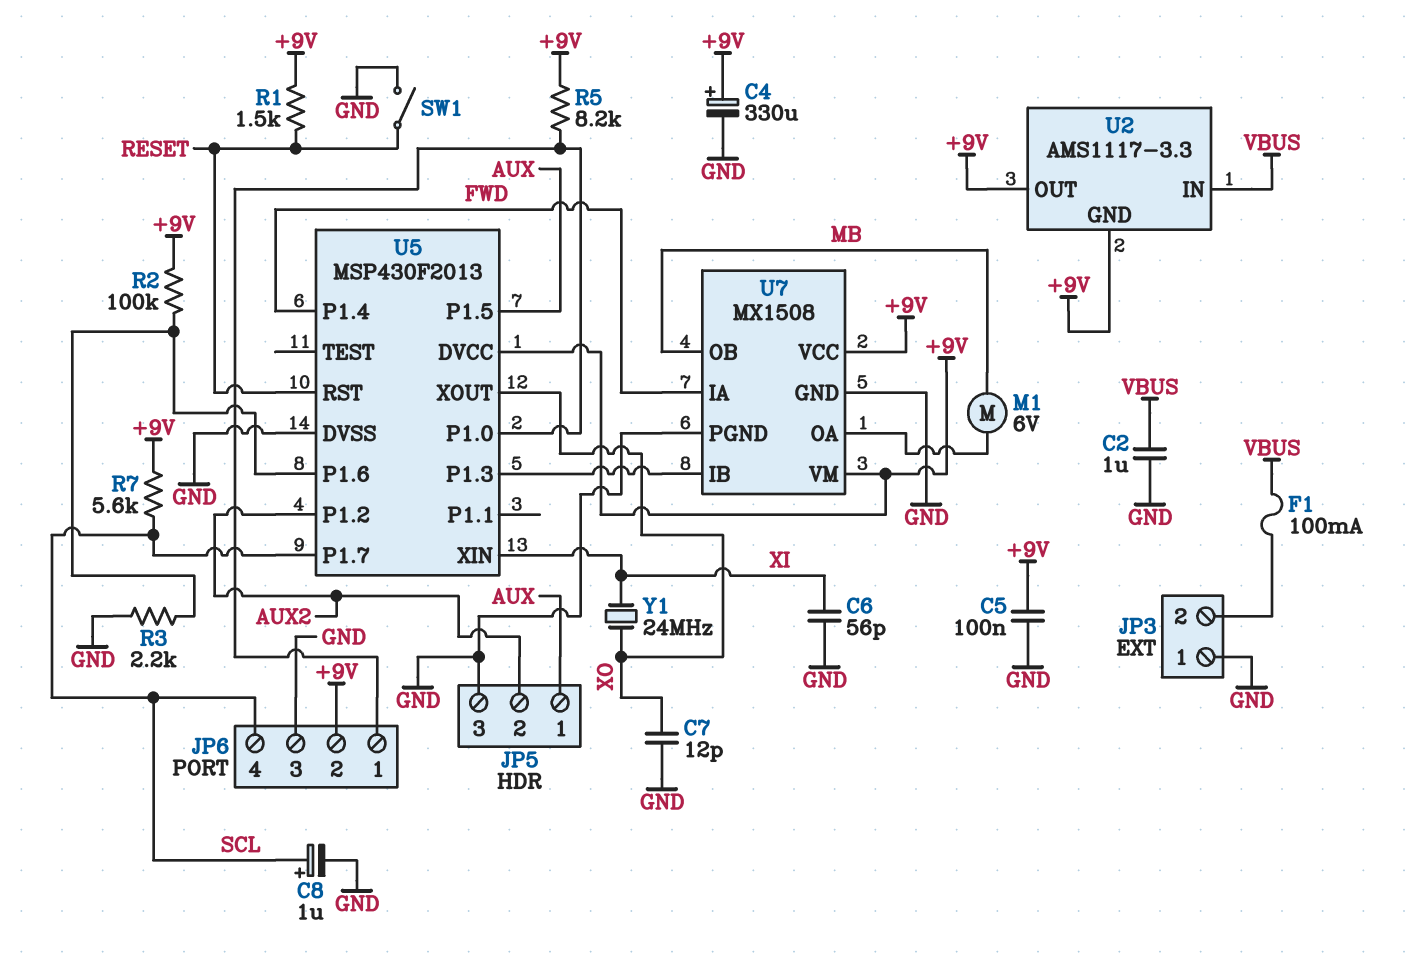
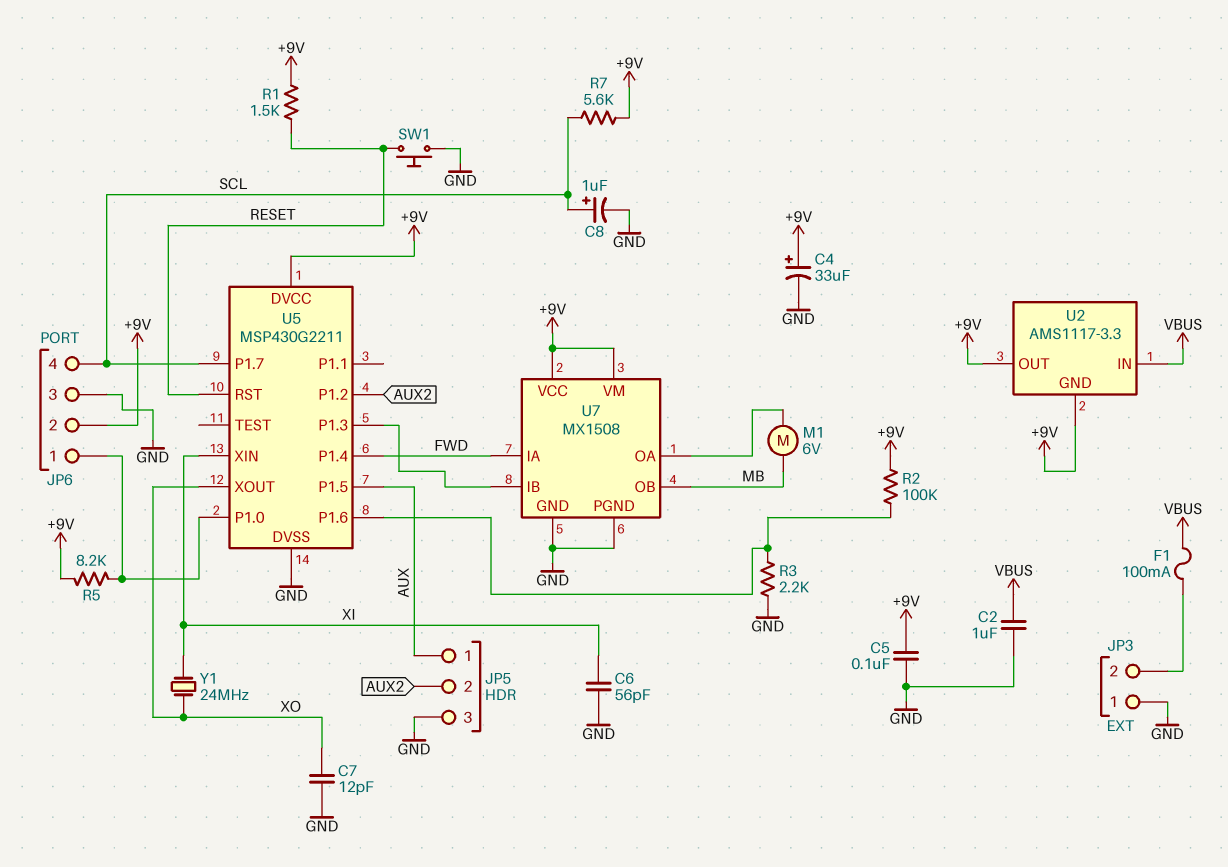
C4: 330uF (plus +9V, minus GND) -> 33uF (plus +9V, minus GND)
SW1: switch (GND, RESET) -> button (GND, RESET)
U5: MSP430F2013 -> MSP430G2211

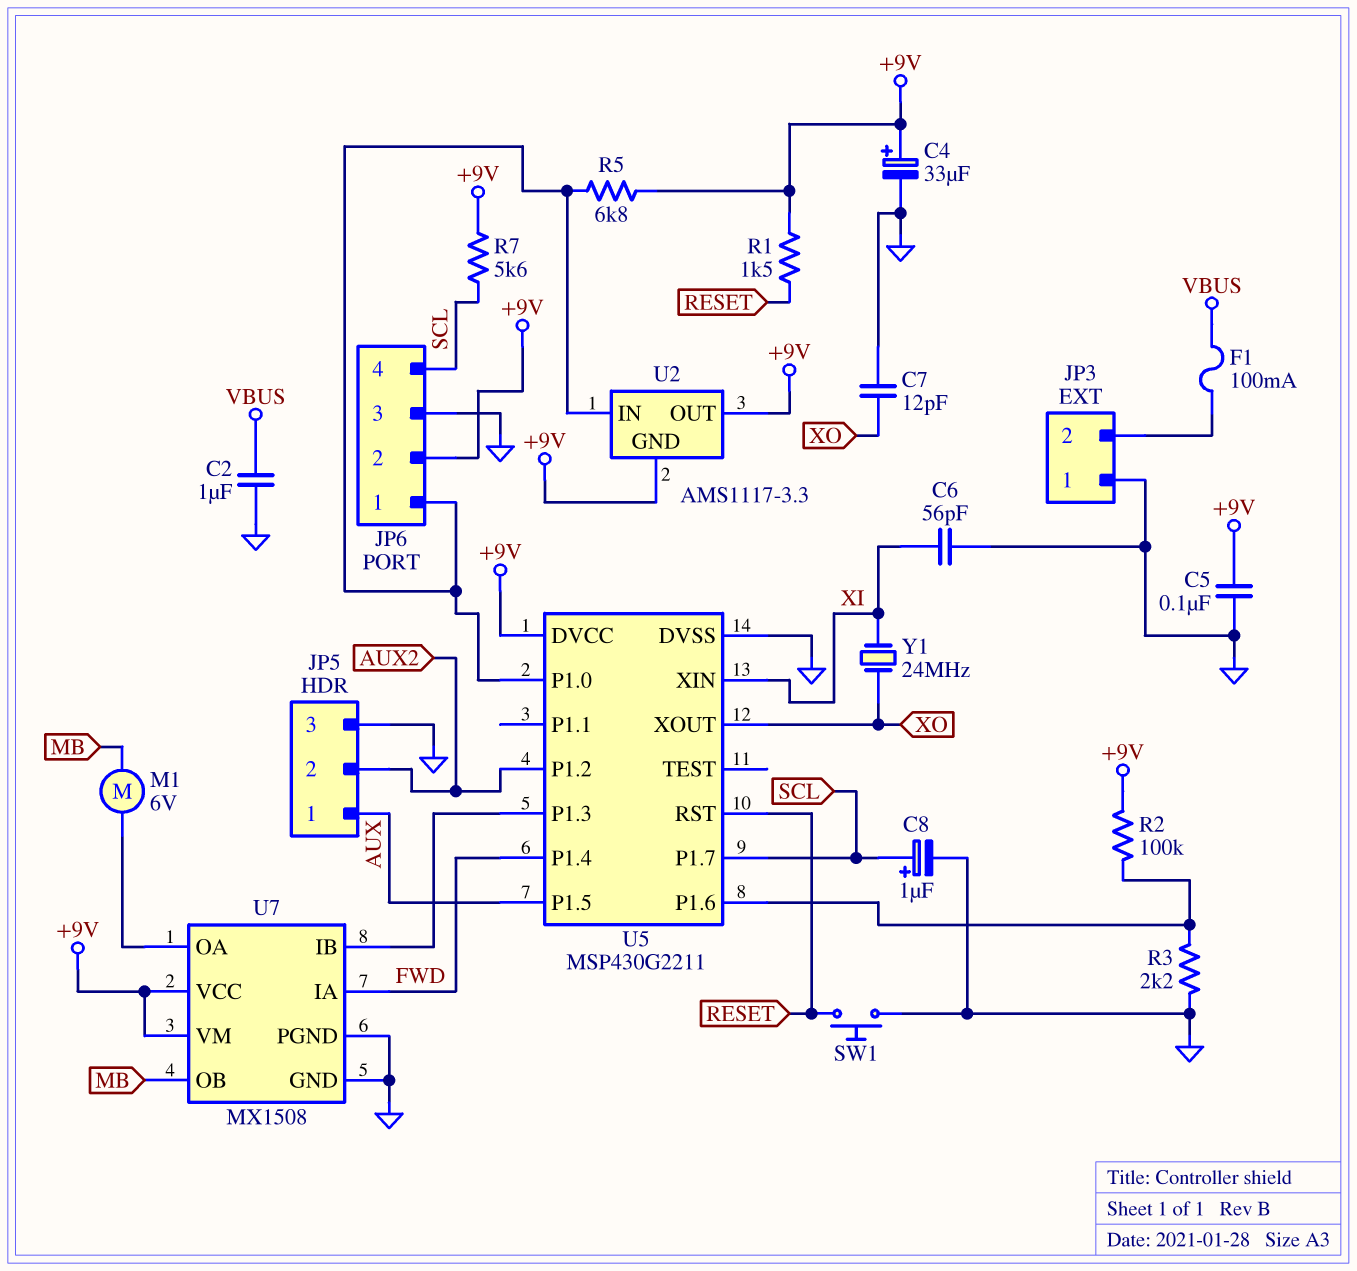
R5: 8.2k (+9V, JP6/1) -> 6.8k (+9V, JP6/1)
U2 pin IN: VBUS -> JP6/1

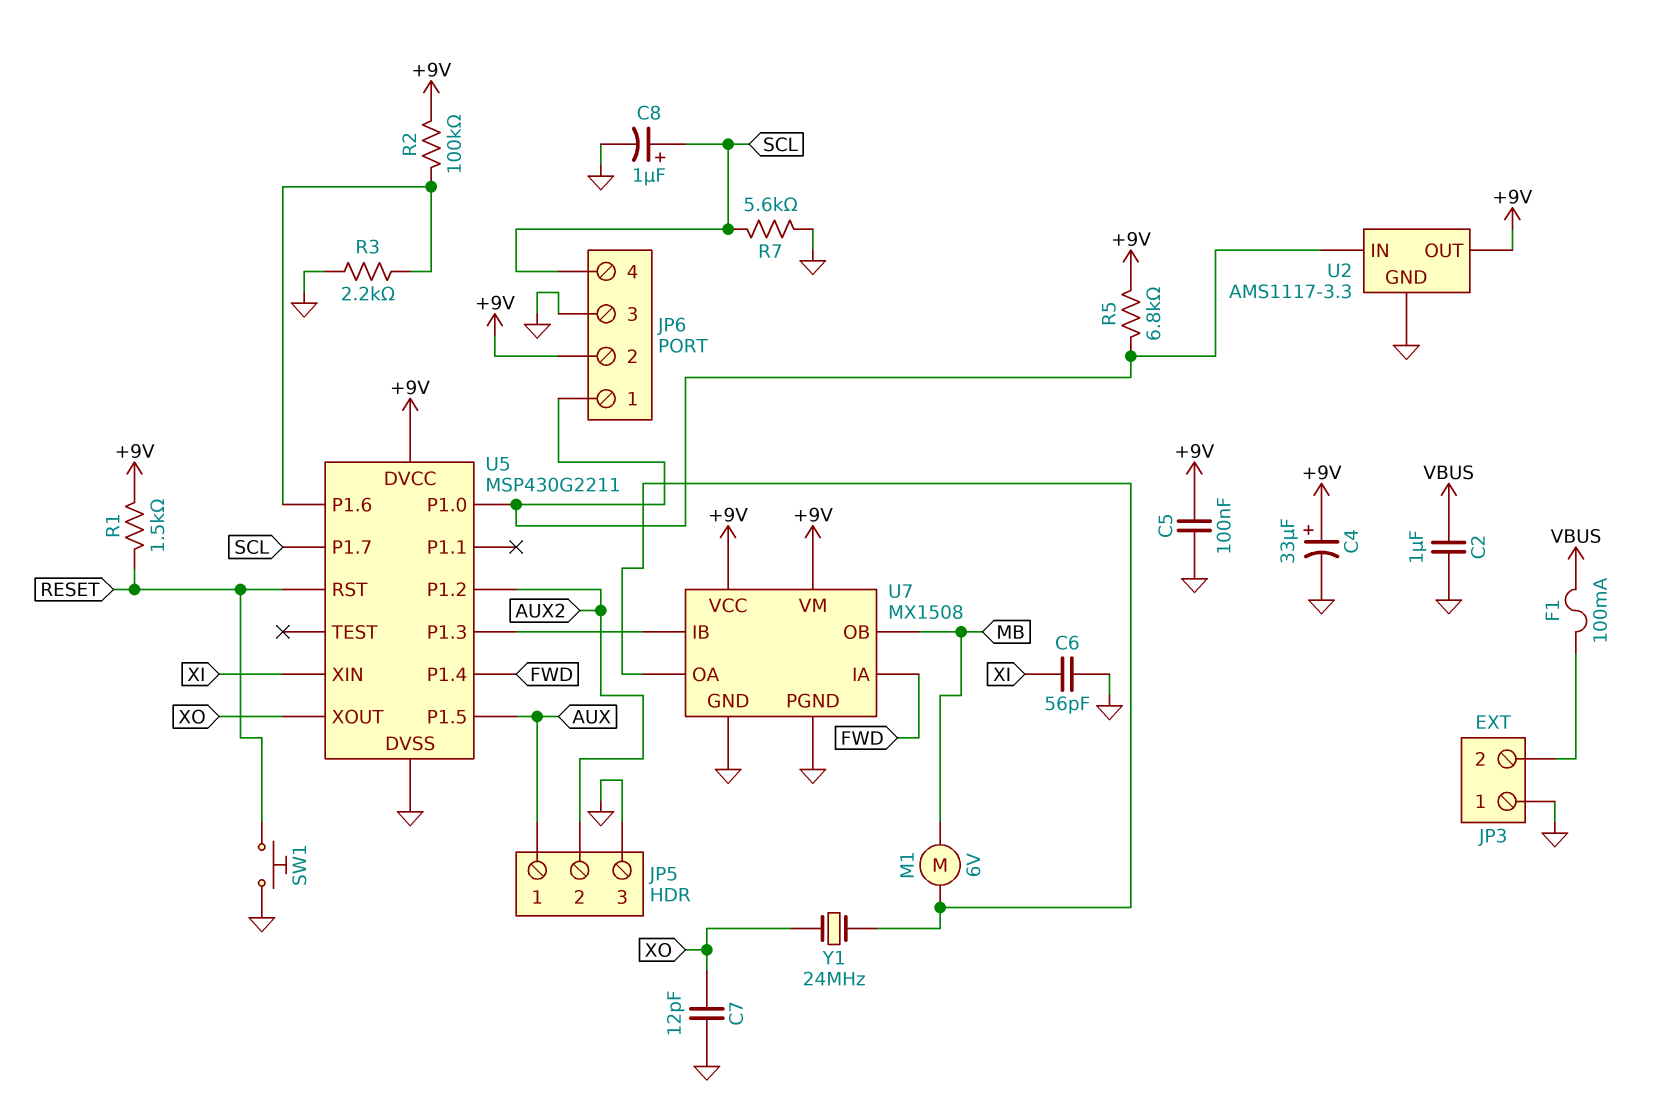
R7: 5.6k (+9V, SCL) -> 5.6k (GND, SCL)
U2 pin GND: +9V -> GND
Y1: 24MHz (XI, XO) -> 24MHz (U7/OA, XO)

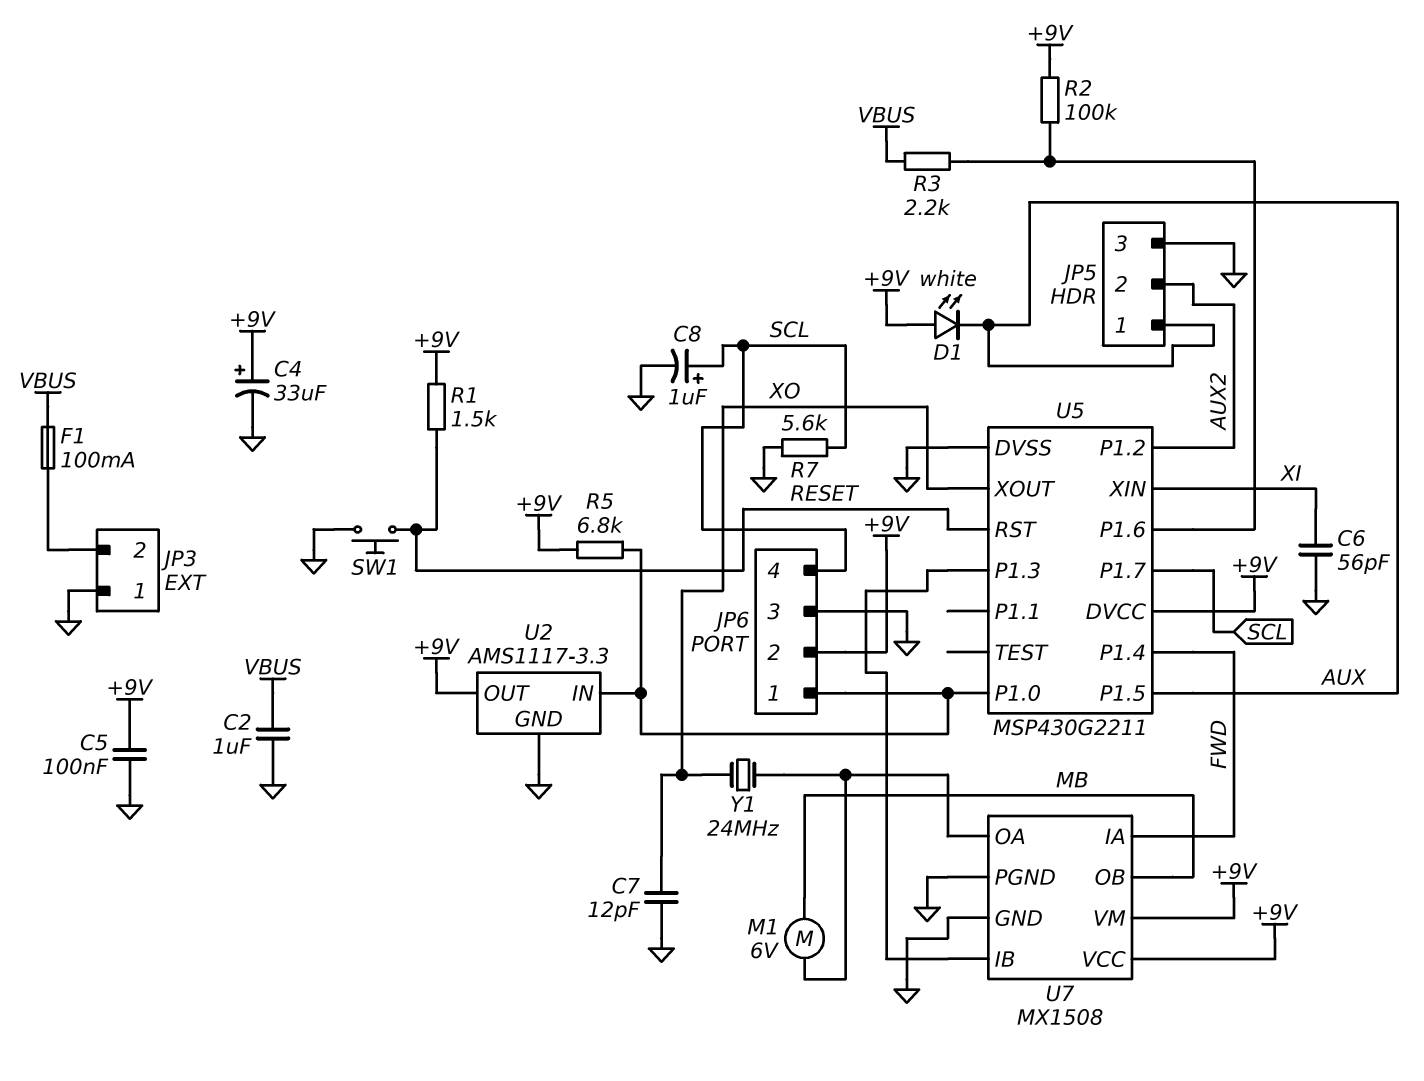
D1: none -> LED white (A +9V, K AUX)
R3: 2.2k (GND, U5/P1.6) -> 2.2k (U5/P1.6, VBUS)

